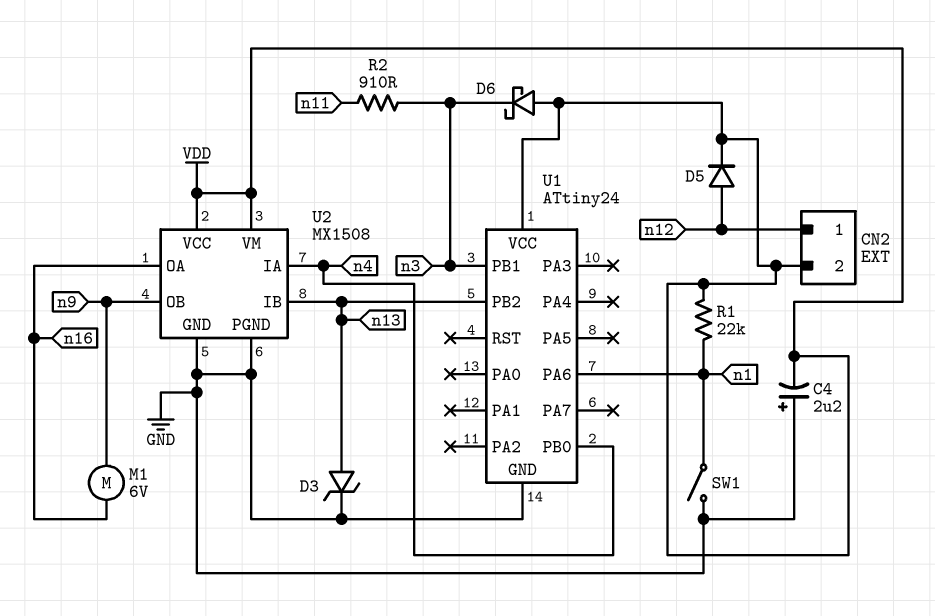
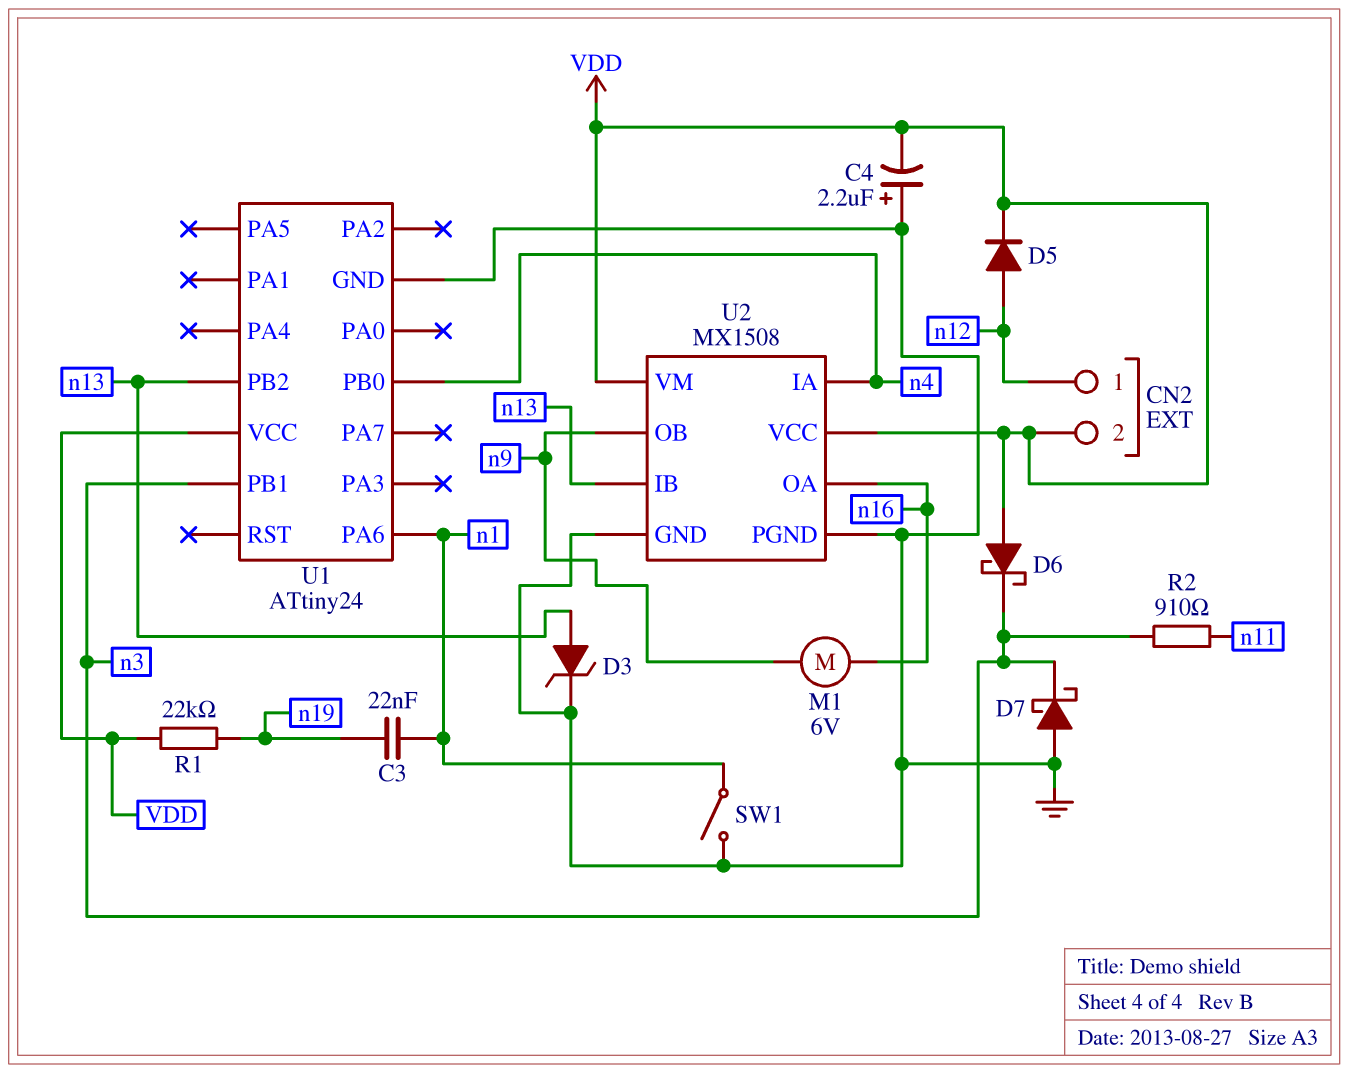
C3: none -> 22nF (n1, n19)
D7: none -> schottky (A GND, K n3)
R1: 22k (VDD, n1) -> 22k (VDD, n19)

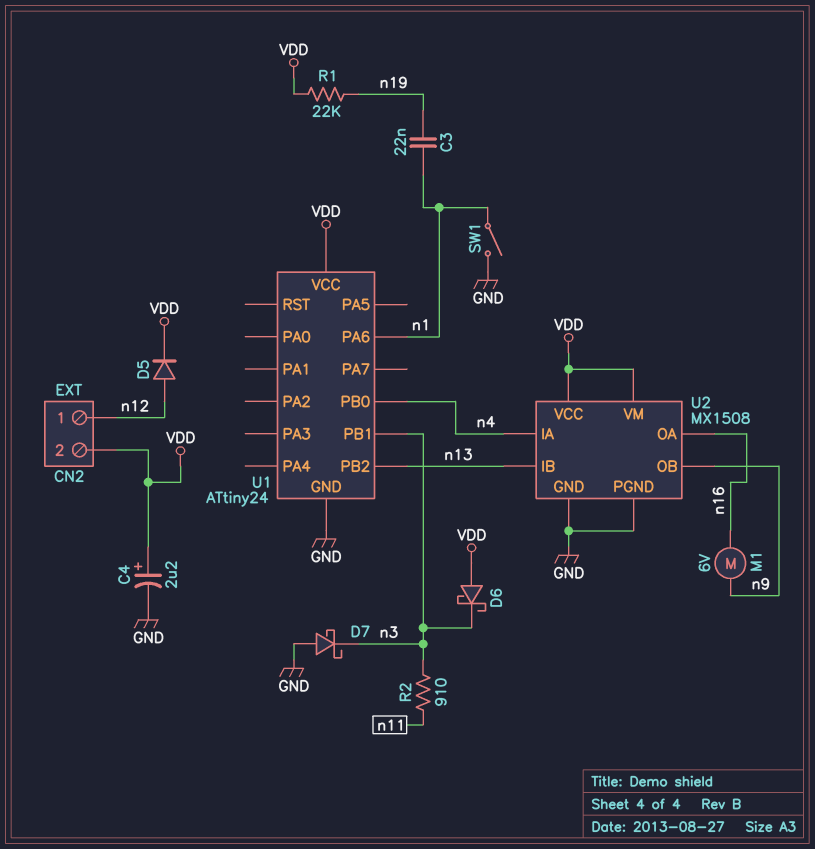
C4: 2.2uF (plus GND, minus VDD) -> 2.2uF (plus VDD, minus GND)
D3: zener (A n13, K GND) -> none

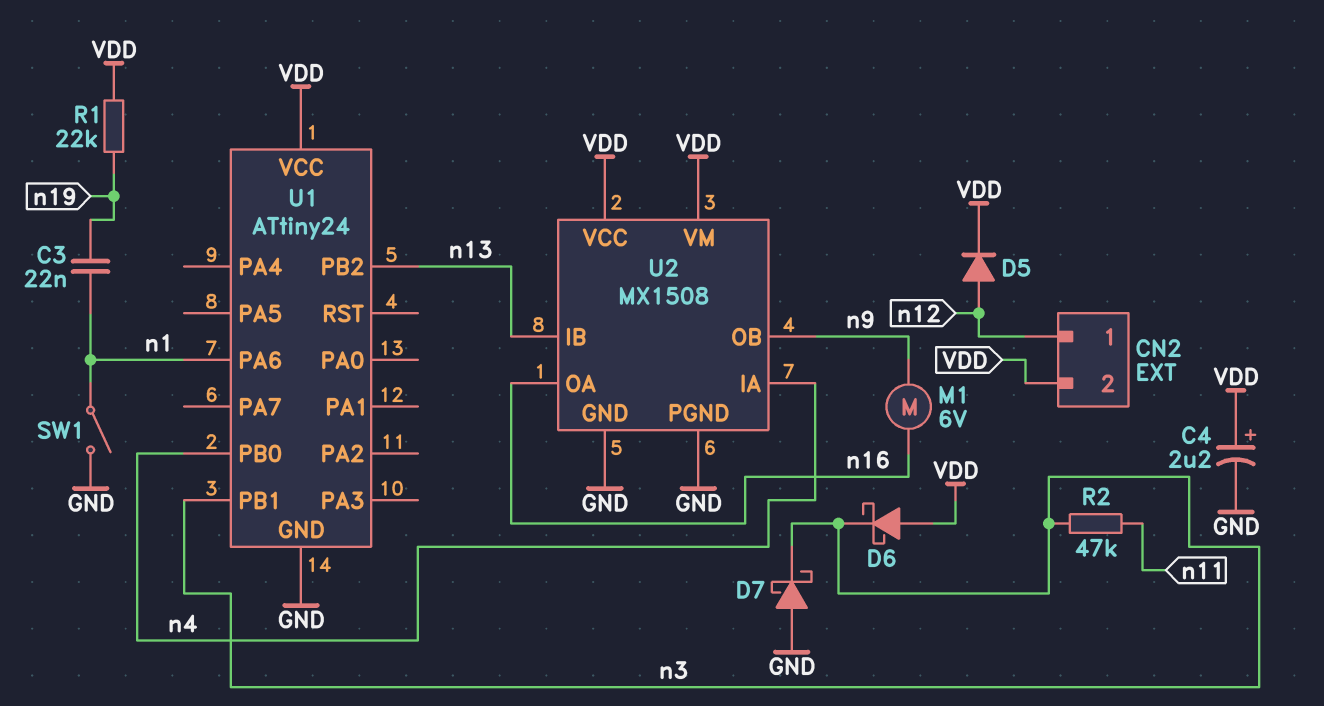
R2: 910 (n3, n11) -> 47k (n3, n11)

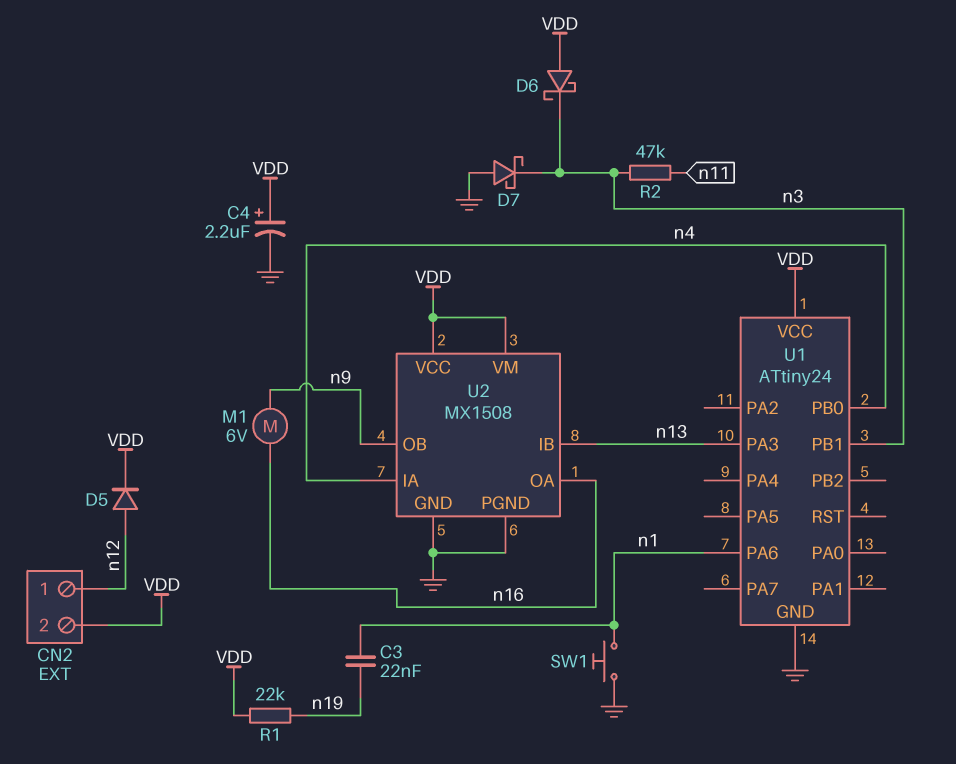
SW1: switch (GND, n1) -> button (GND, n1)
U1 pin PA3: none -> n13
U1 pin PB2: n13 -> none

